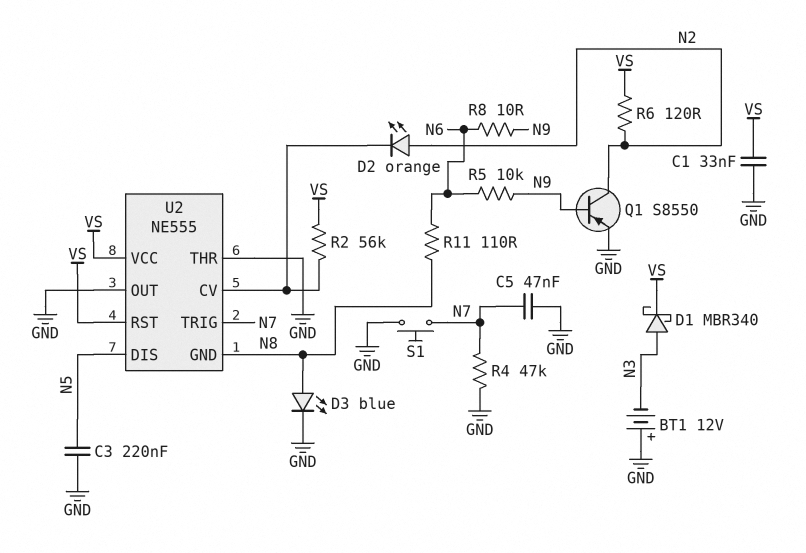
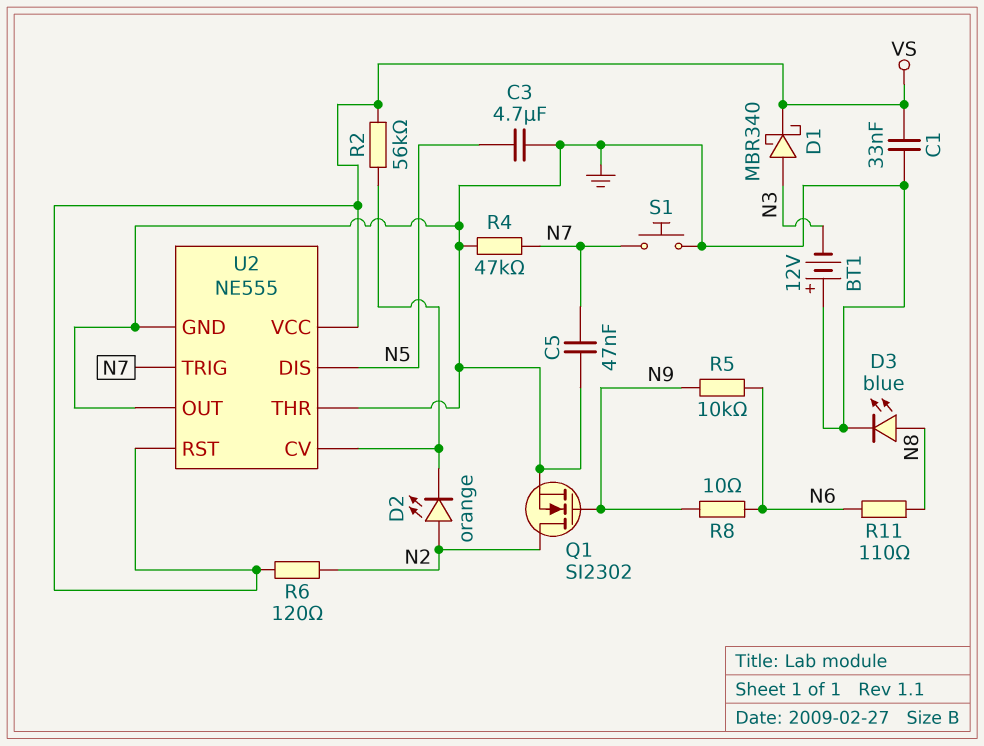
C3: 220nF (GND, N5) -> 4.7uF (GND, N5)
Q1: PNP S8550 (B N9, C N2, E GND) -> NMOS SI2302 (G N9, D N2, S GND)
U2 pin GND: N8 -> GND

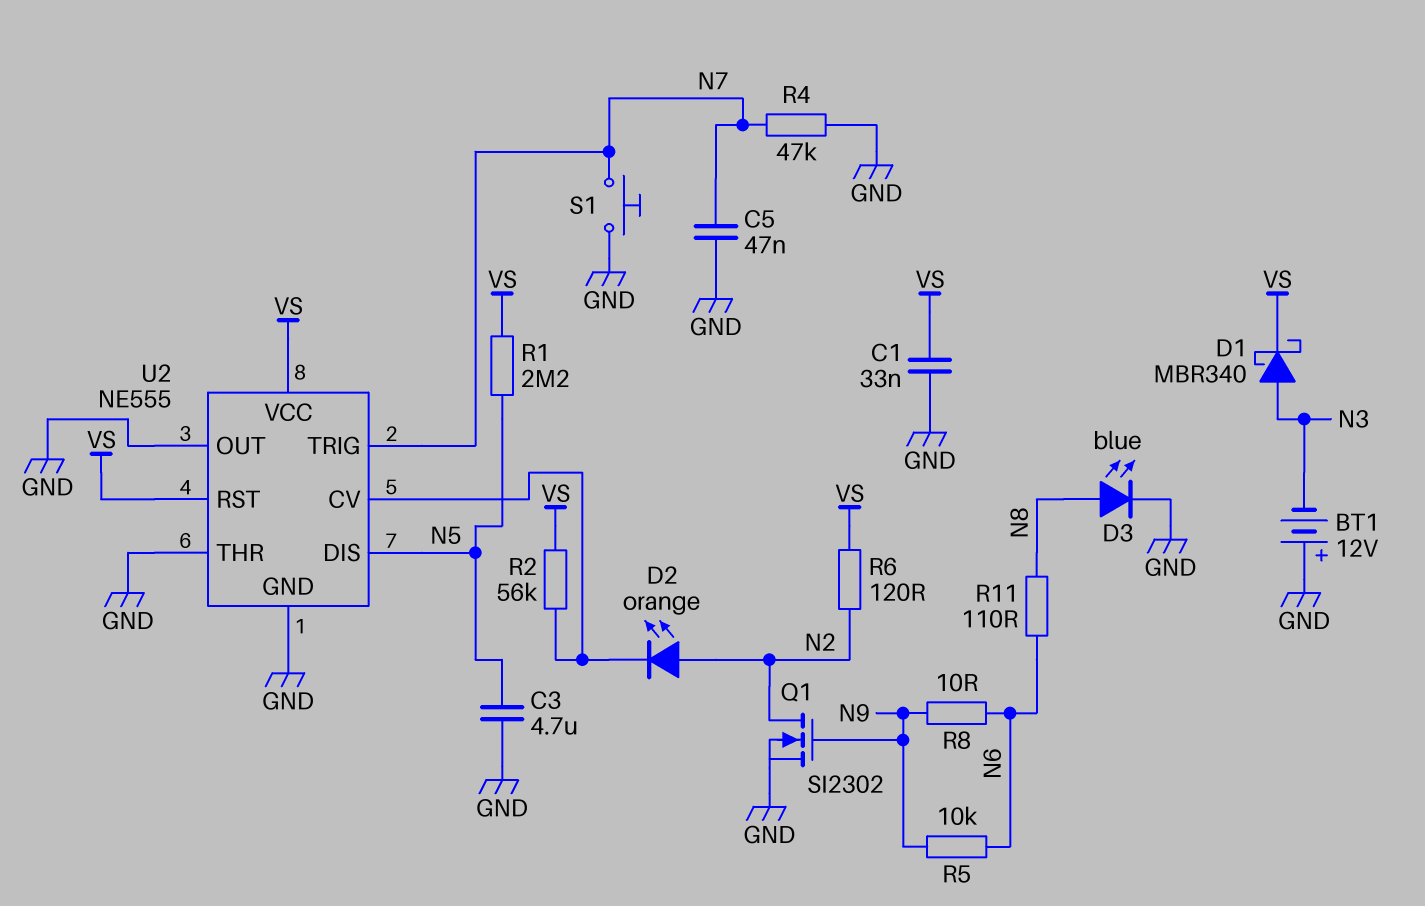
R1: none -> 2.2M (N5, VS)

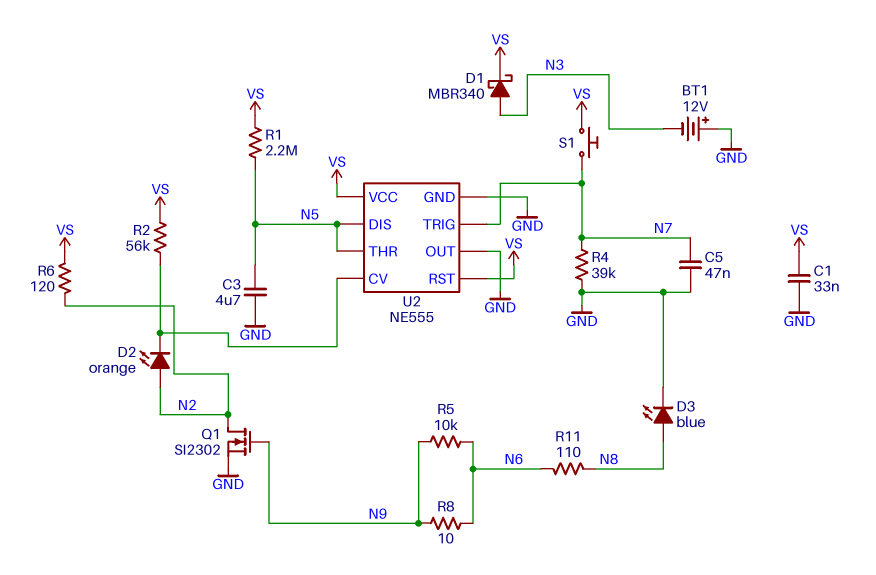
R4: 47k (GND, N7) -> 39k (GND, N7)
S1: button (GND, N7) -> button (N7, VS)
U2 pin THR: GND -> N5

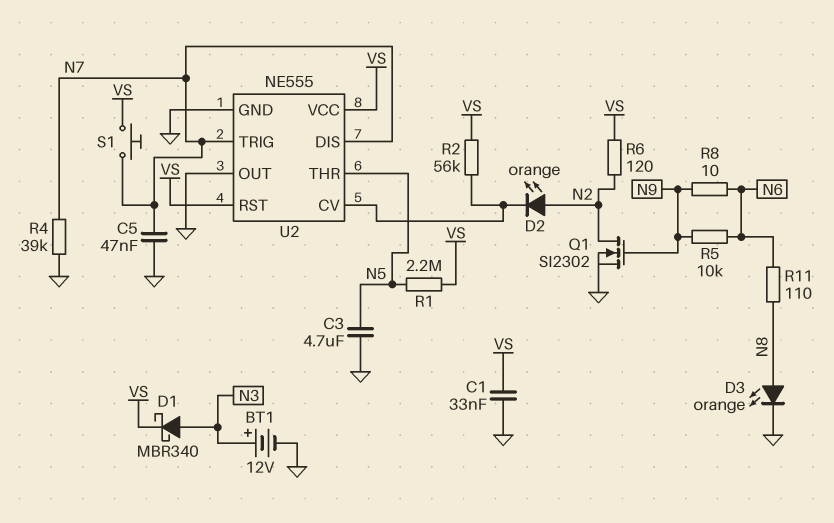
BT1: 12V (plus GND, minus N3) -> 12V (plus N3, minus GND)
D3: LED blue (A N8, K GND) -> LED orange (A N8, K GND)
U2 pin DIS: N5 -> N7

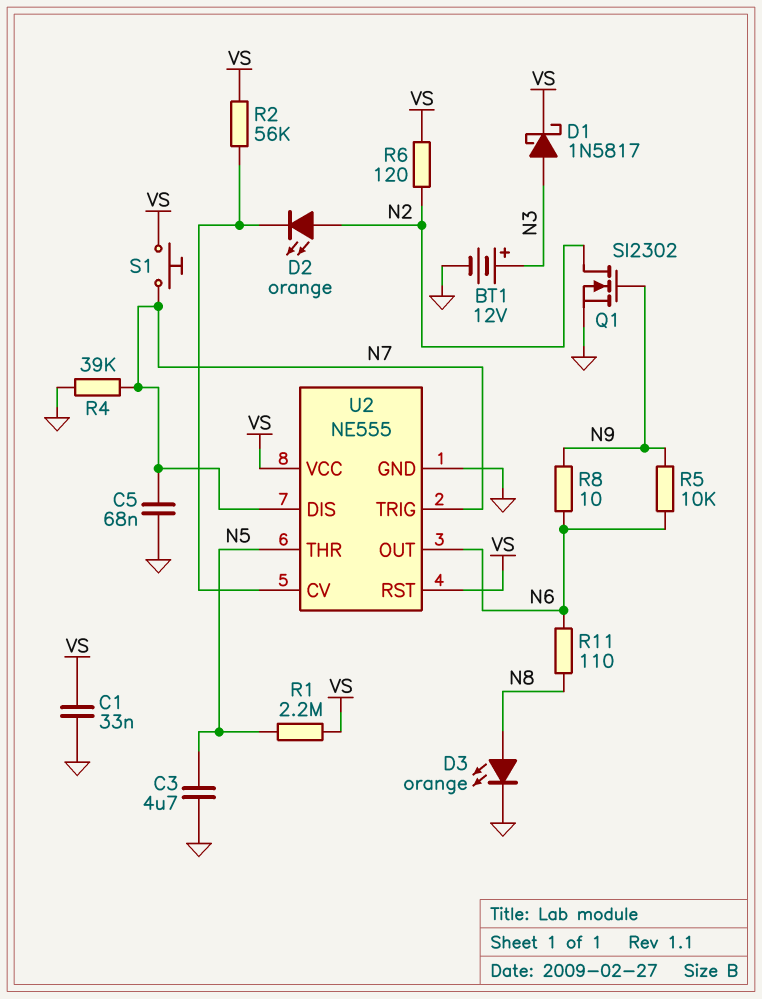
C5: 47nF (GND, N7) -> 68nF (GND, N7)
D1: schottky MBR340 (A N3, K VS) -> schottky 1N5817 (A N3, K VS)
U2 pin OUT: GND -> N6

